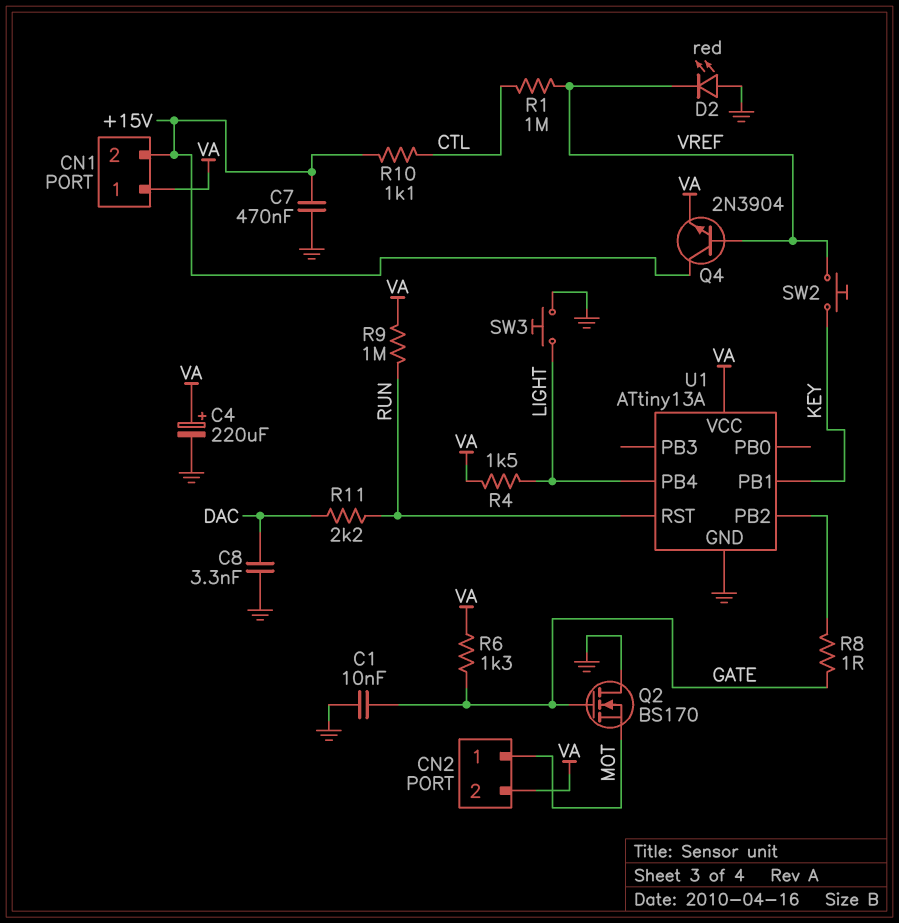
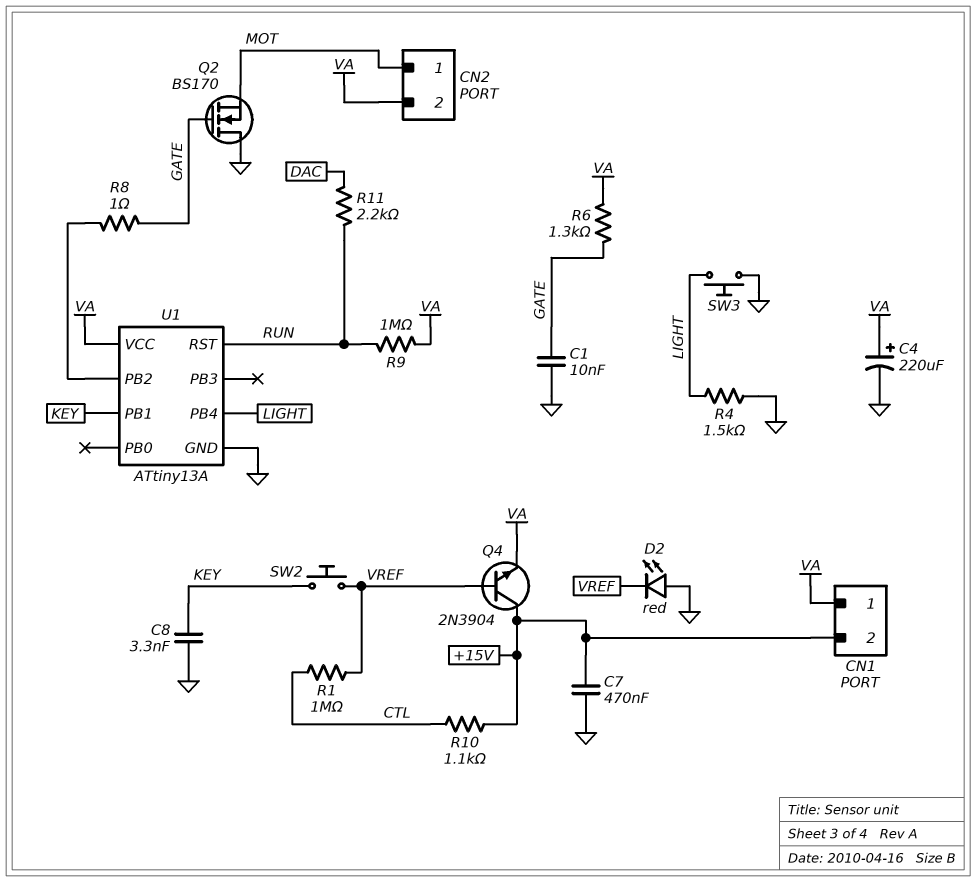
C8: 3.3nF (DAC, GND) -> 3.3nF (GND, KEY)
R4: 1.5k (LIGHT, VA) -> 1.5k (GND, LIGHT)

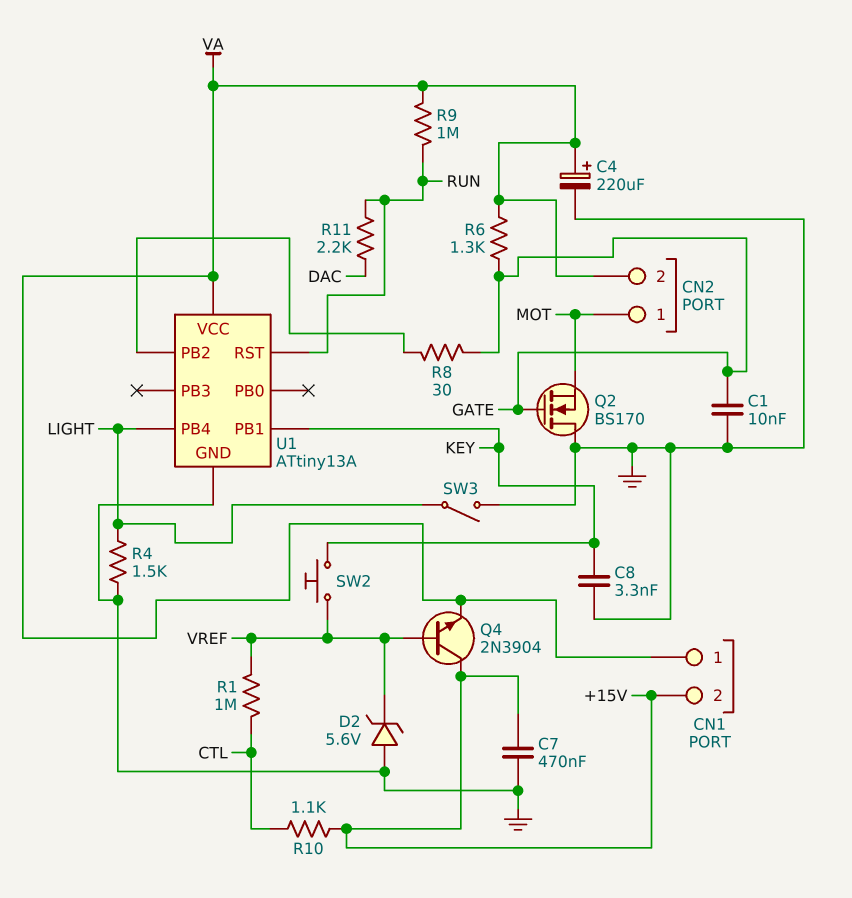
D2: LED red (A GND, K VREF) -> zener 5.6V (A GND, K VREF)
R8: 1 (GATE, U1/PB2) -> 30 (GATE, U1/PB2)
SW3: button (GND, LIGHT) -> switch (GND, LIGHT)

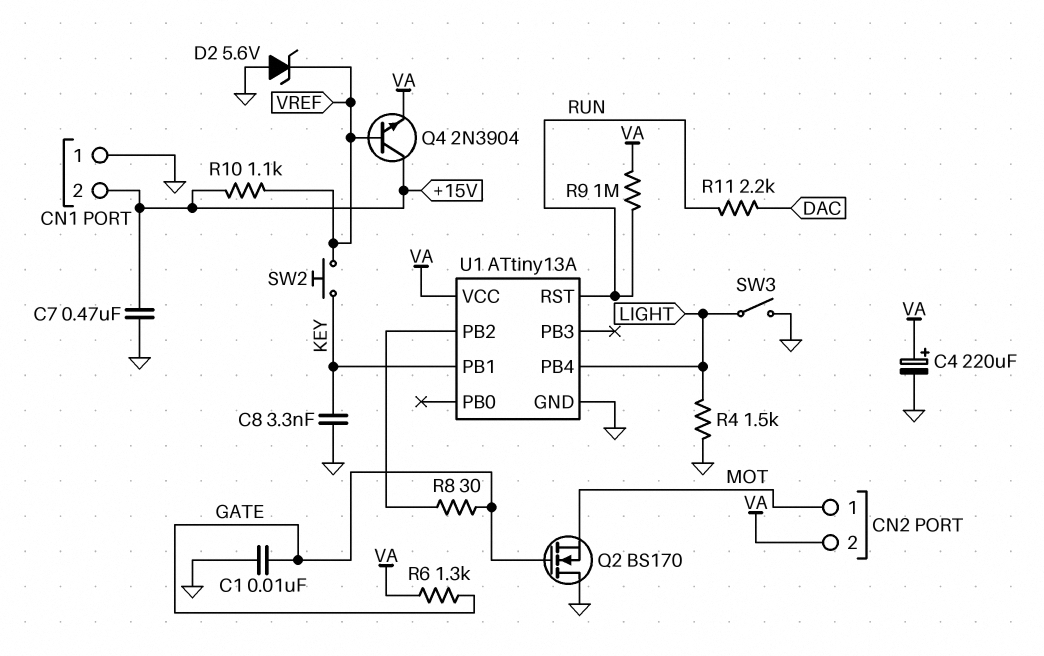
CN1 pin 1: VA -> GND
R1: 1M (CTL, VREF) -> none
R10: 1.1k (+15V, CTL) -> 1.1k (+15V, VREF)

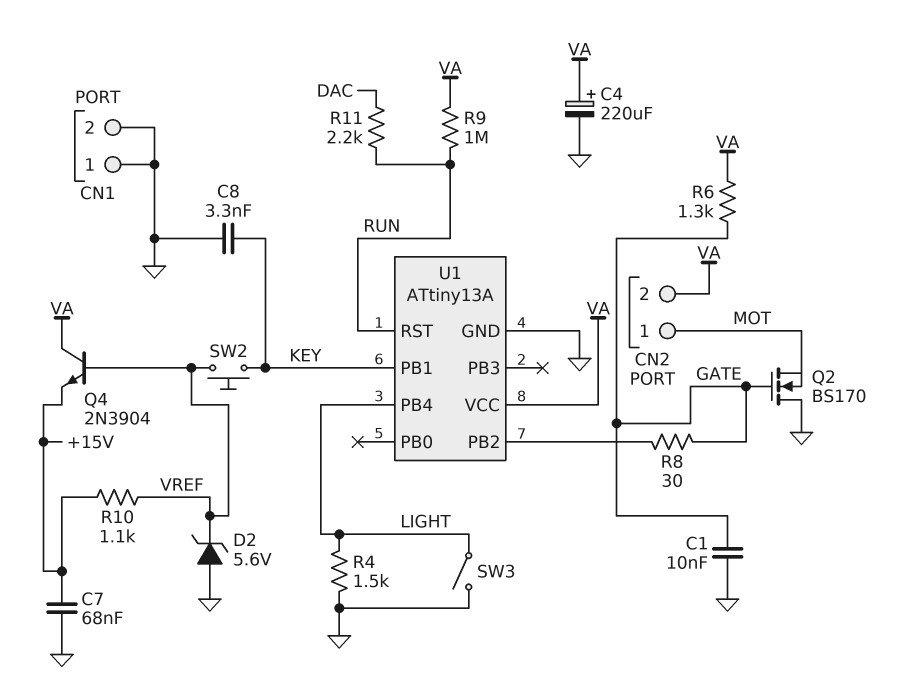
C7: 470nF (+15V, GND) -> 68nF (+15V, GND)
CN1 pin 2: +15V -> GND
Q4: NPN 2N3904 (B VREF, C +15V, E VA) -> NPN 2N3904 (B VREF, C VA, E +15V)

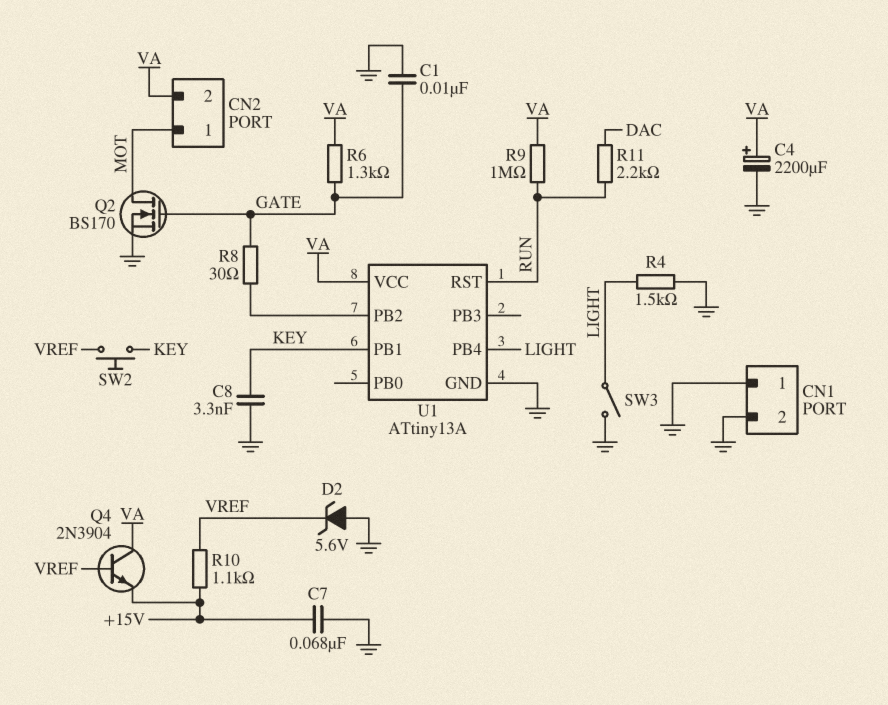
C4: 220uF (plus VA, minus GND) -> 2200uF (plus VA, minus GND)
Q2: NMOS BS170 (G GATE, D GND, S MOT) -> NMOS BS170 (G GATE, D MOT, S GND)

